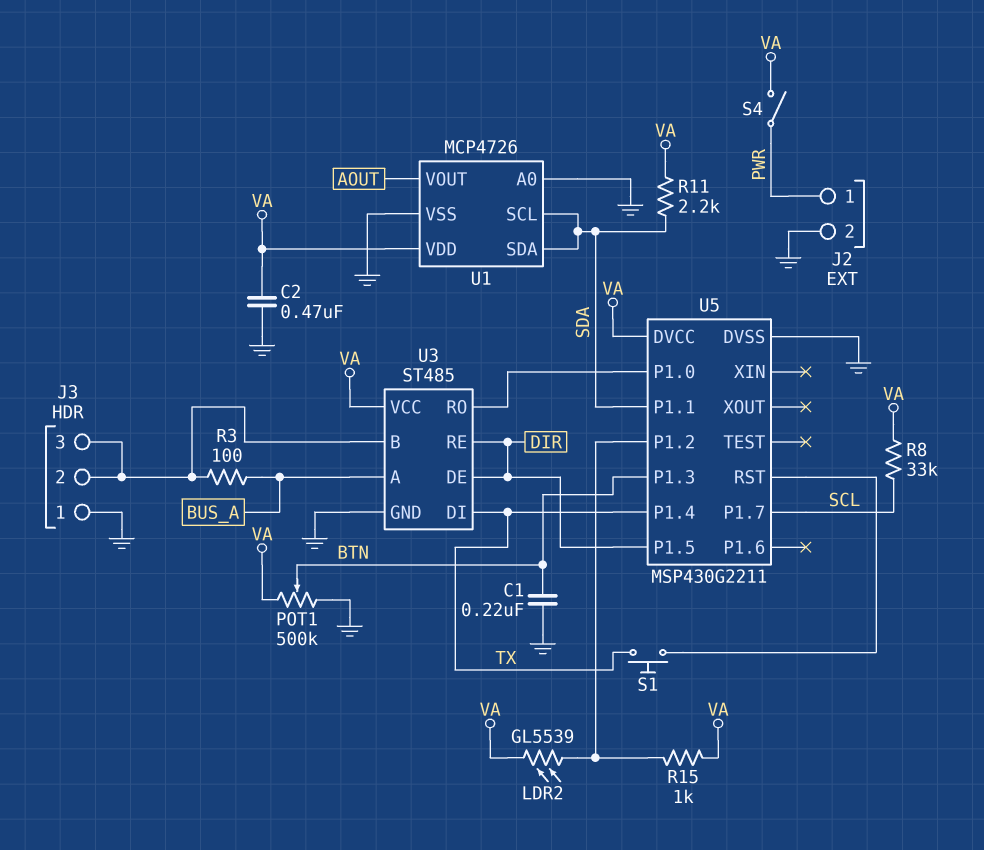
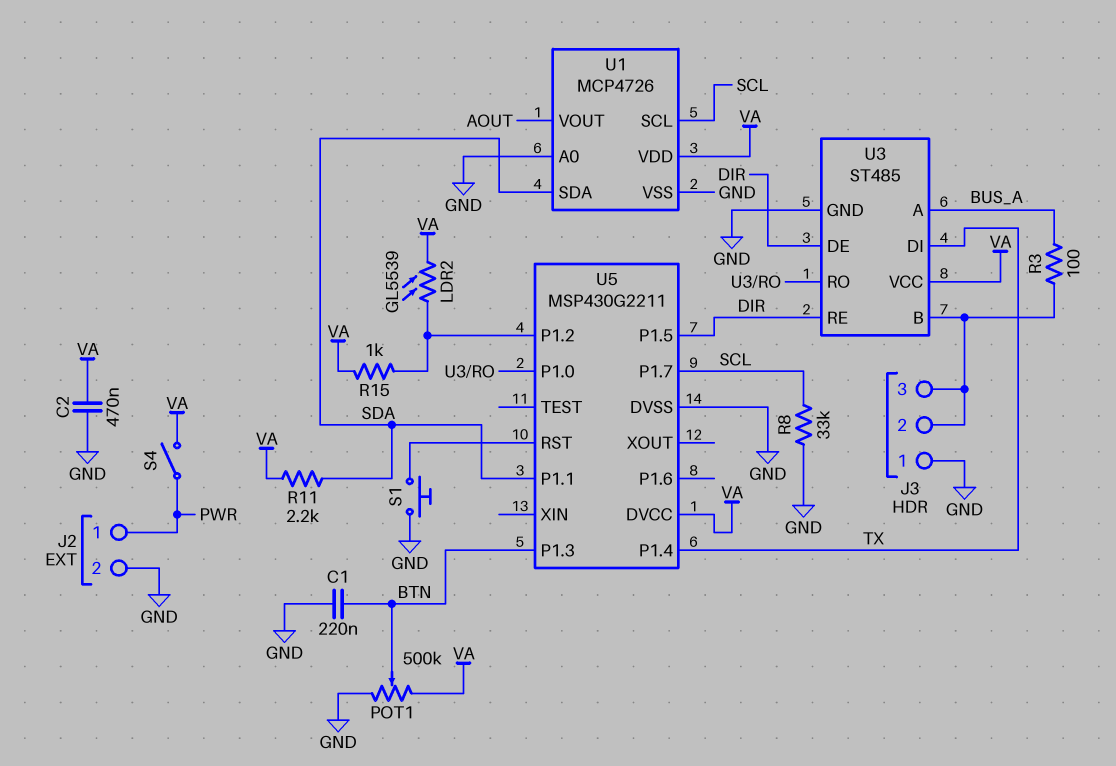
R8: 33k (SCL, VA) -> 33k (GND, SCL)
S1: button (TX, U5/RST) -> button (GND, U5/RST)
U1 pin SCL: SDA -> SCL

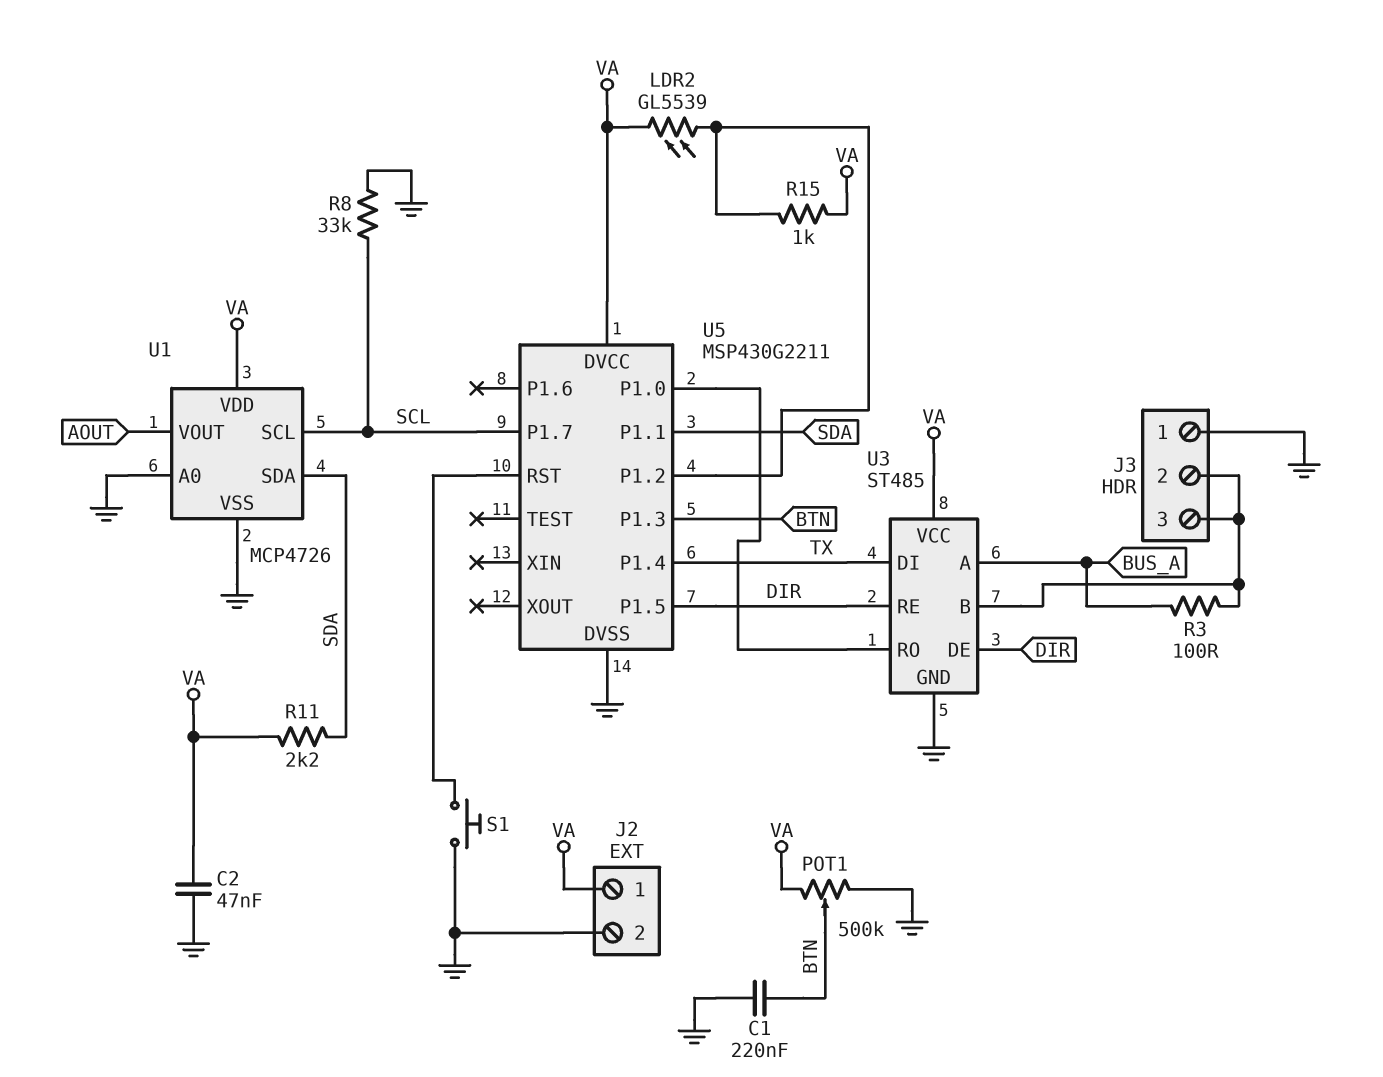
C2: 470nF (GND, VA) -> 47nF (GND, VA)
J2 pin 1: PWR -> VA
S4: switch (PWR, VA) -> none

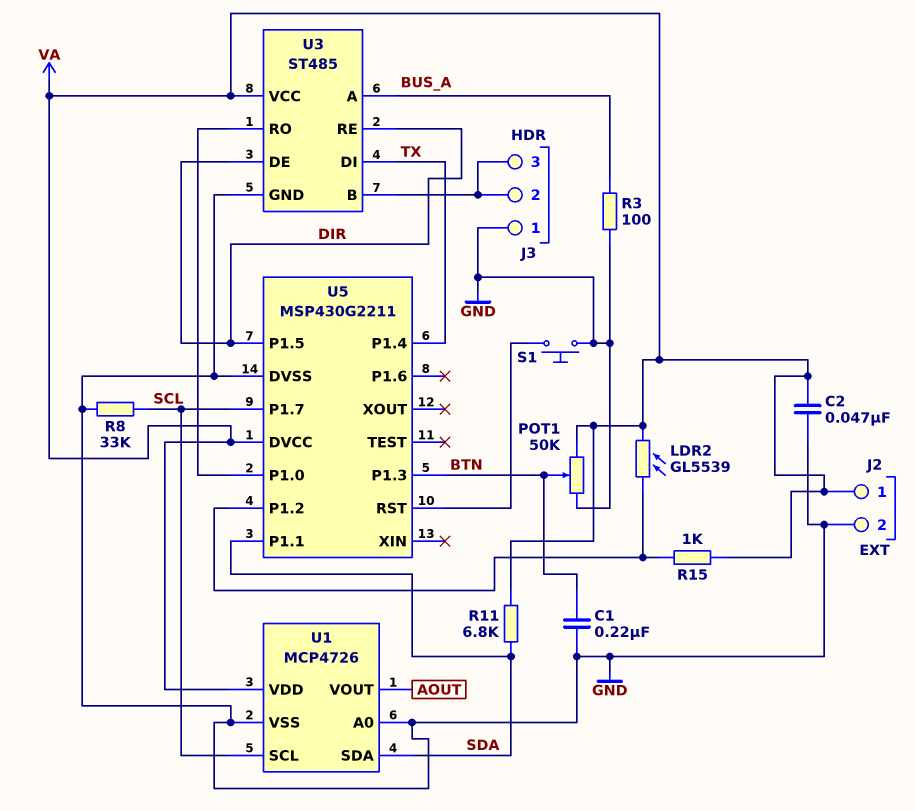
POT1: 500k (GND, VA, wiper BTN) -> 50k (GND, VA, wiper BTN)
R3: 100 (BUS_A, J3/2) -> 100 (BUS_A, GND)
R11: 2.2k (SDA, VA) -> 6.8k (SDA, VA)

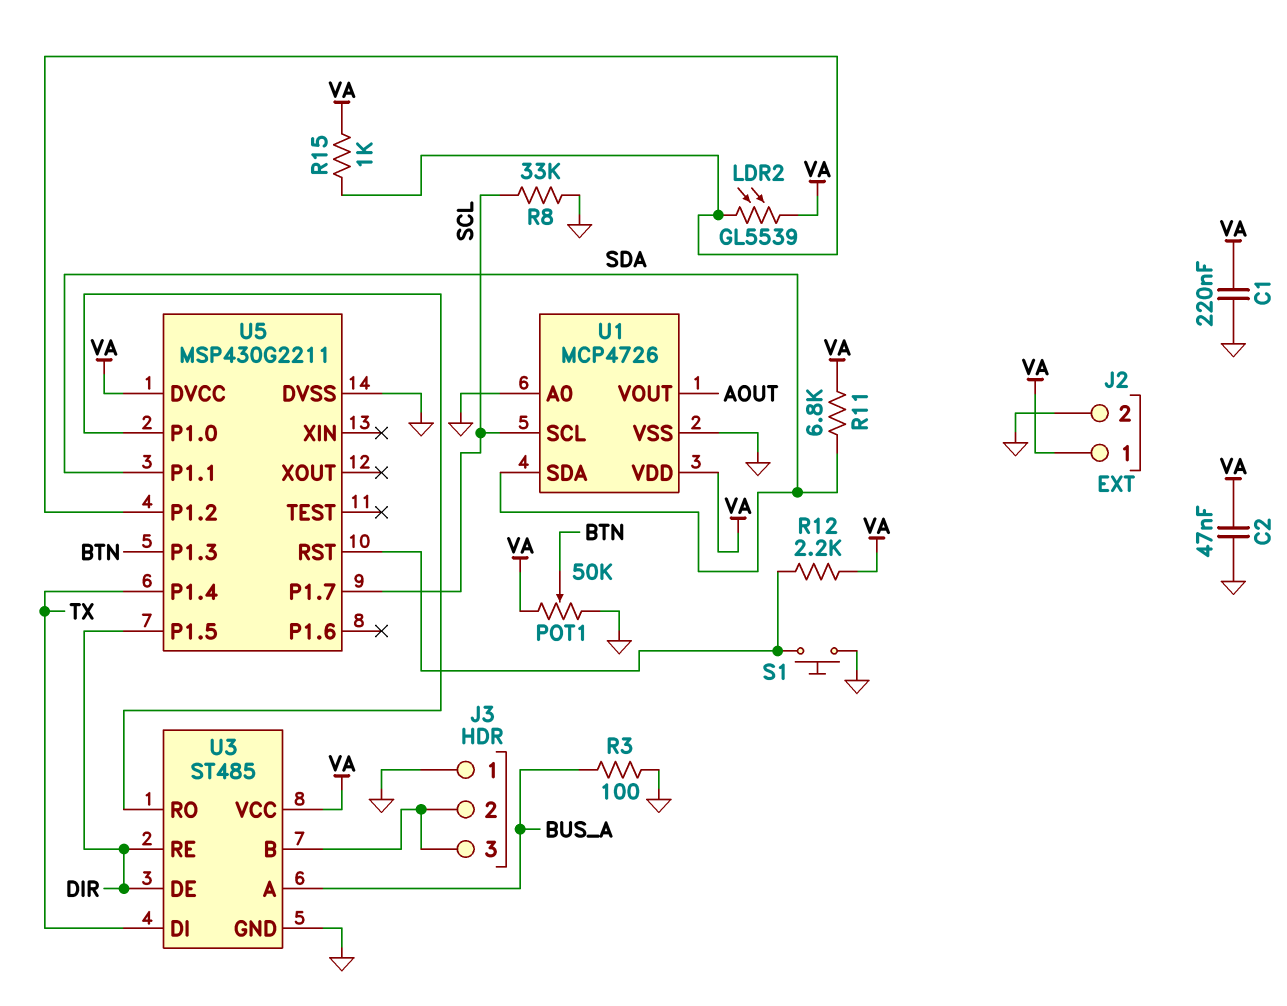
C1: 220nF (BTN, GND) -> 220nF (GND, VA)
R12: none -> 2.2k (U5/RST, VA)

